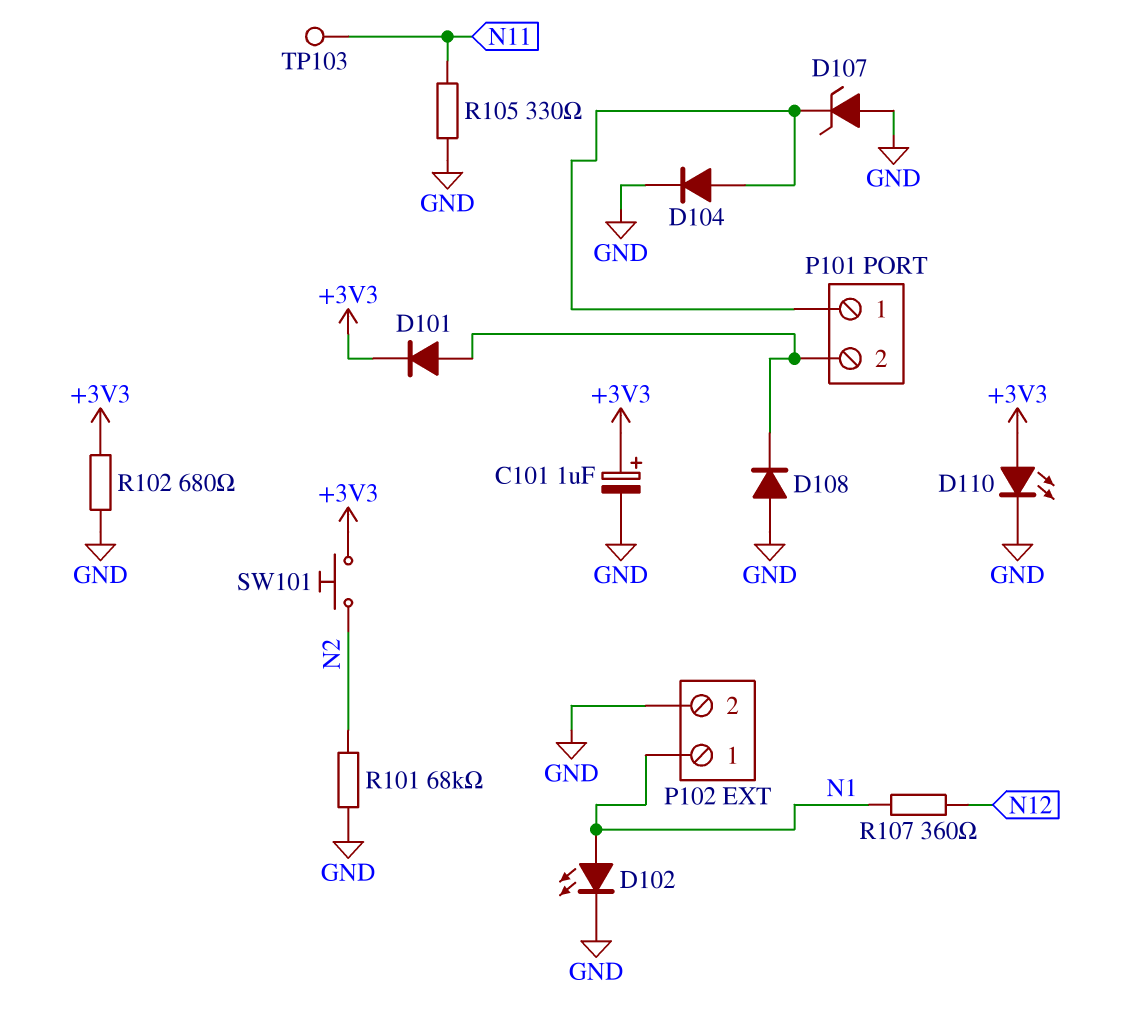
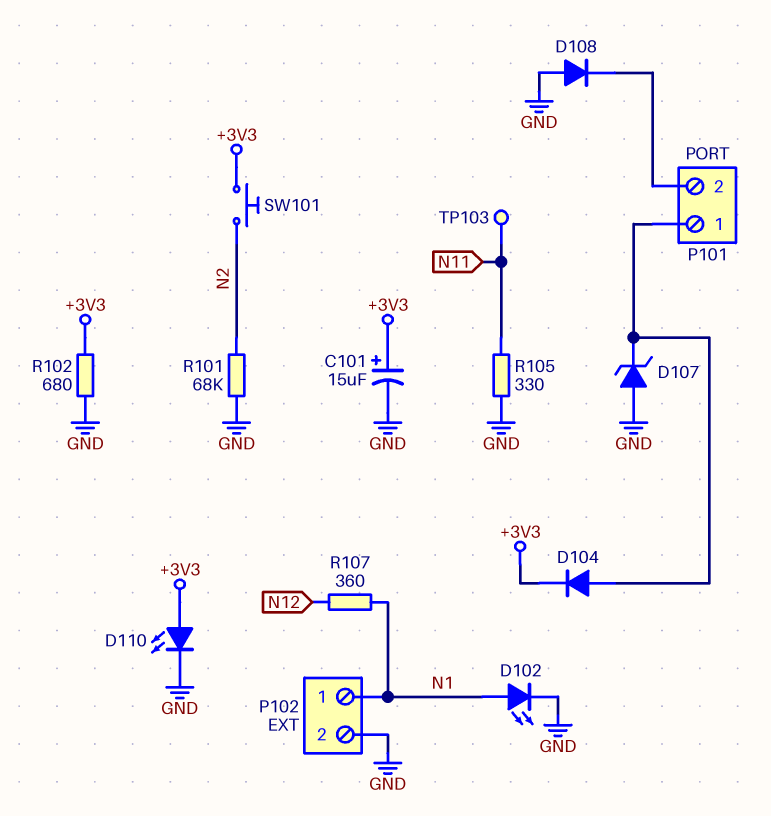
C101: 1uF (plus +3V3, minus GND) -> 15uF (plus +3V3, minus GND)
D101: diode (A P101/2, K +3V3) -> none
D104: diode (A P101/1, K GND) -> diode (A P101/1, K +3V3)

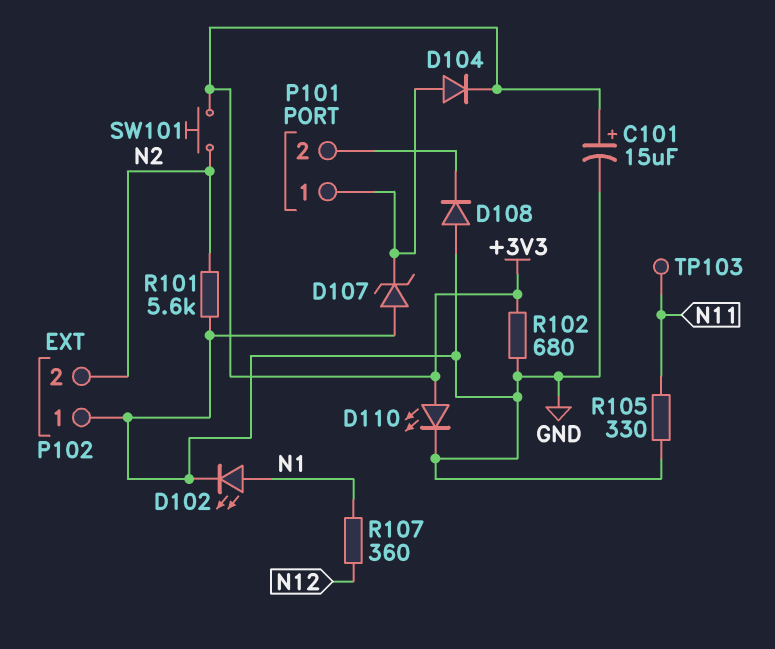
P102 pin 1: N1 -> GND
P102 pin 2: GND -> N2
R101: 68k (GND, N2) -> 5.6k (GND, N2)

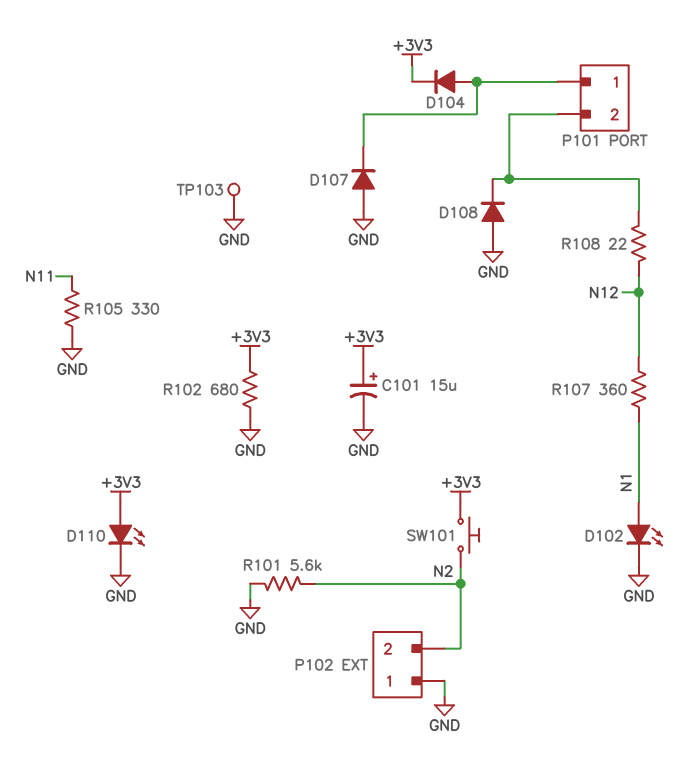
D107: zener (A GND, K P101/1) -> diode (A GND, K P101/1)
R108: none -> 22 (N12, P101/2)
TP103: test point (N11) -> test point (GND)

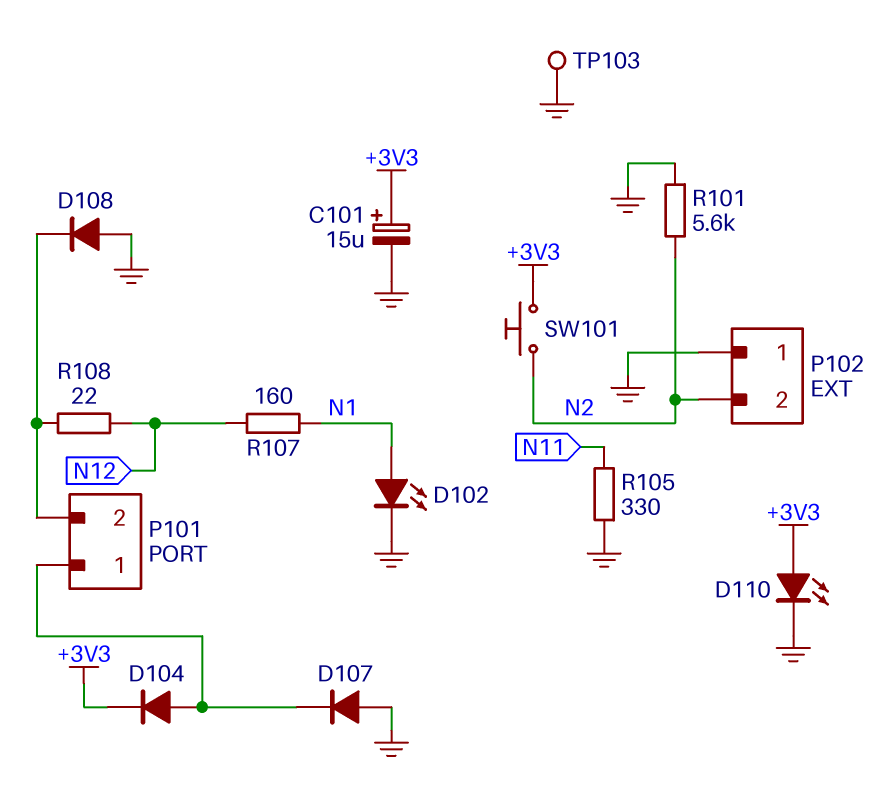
R102: 680 (+3V3, GND) -> none
R107: 360 (N1, N12) -> 160 (N1, N12)

